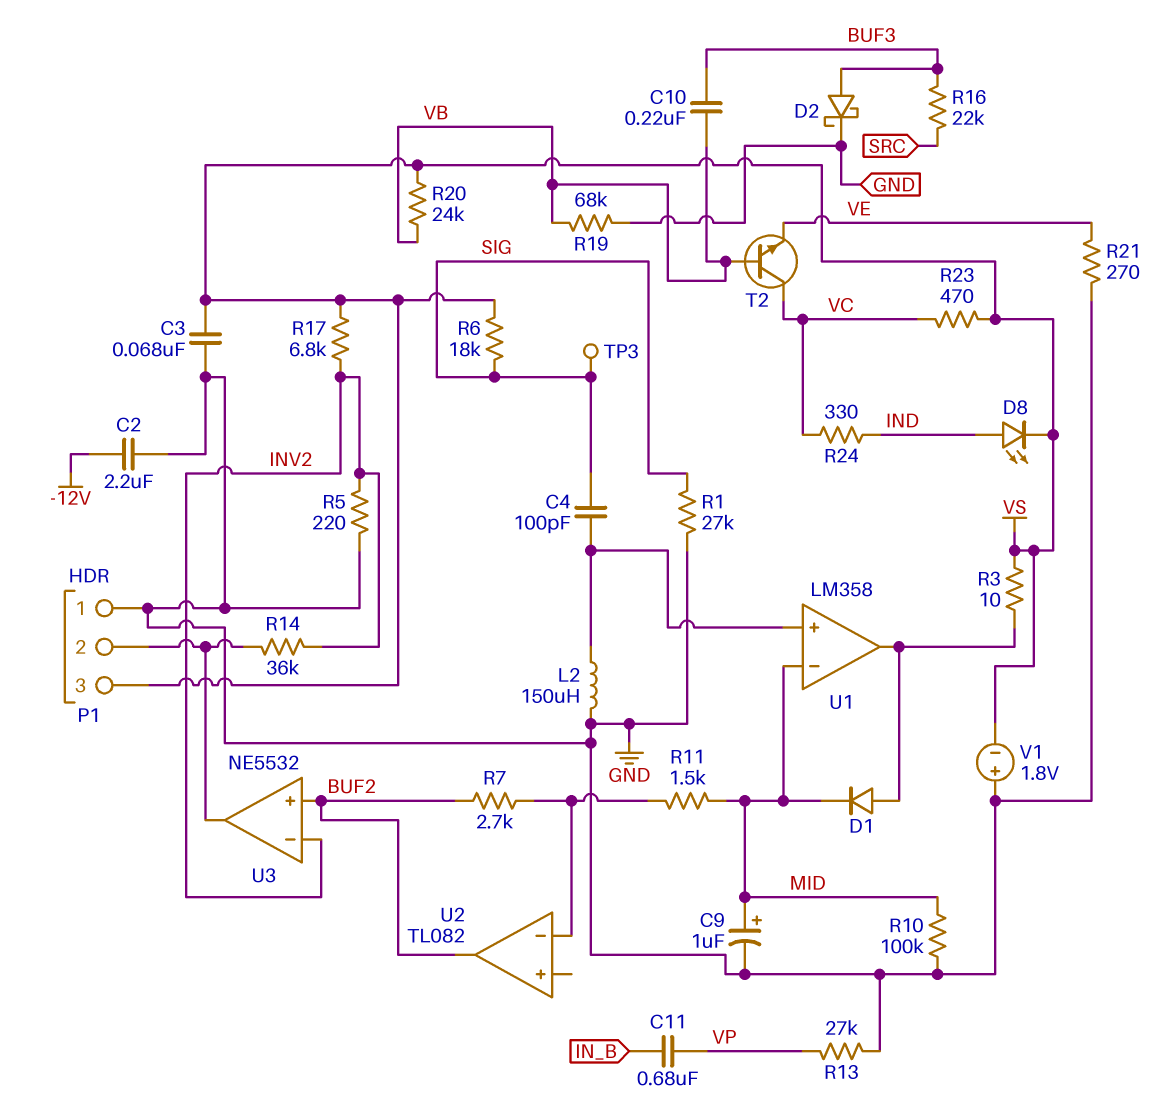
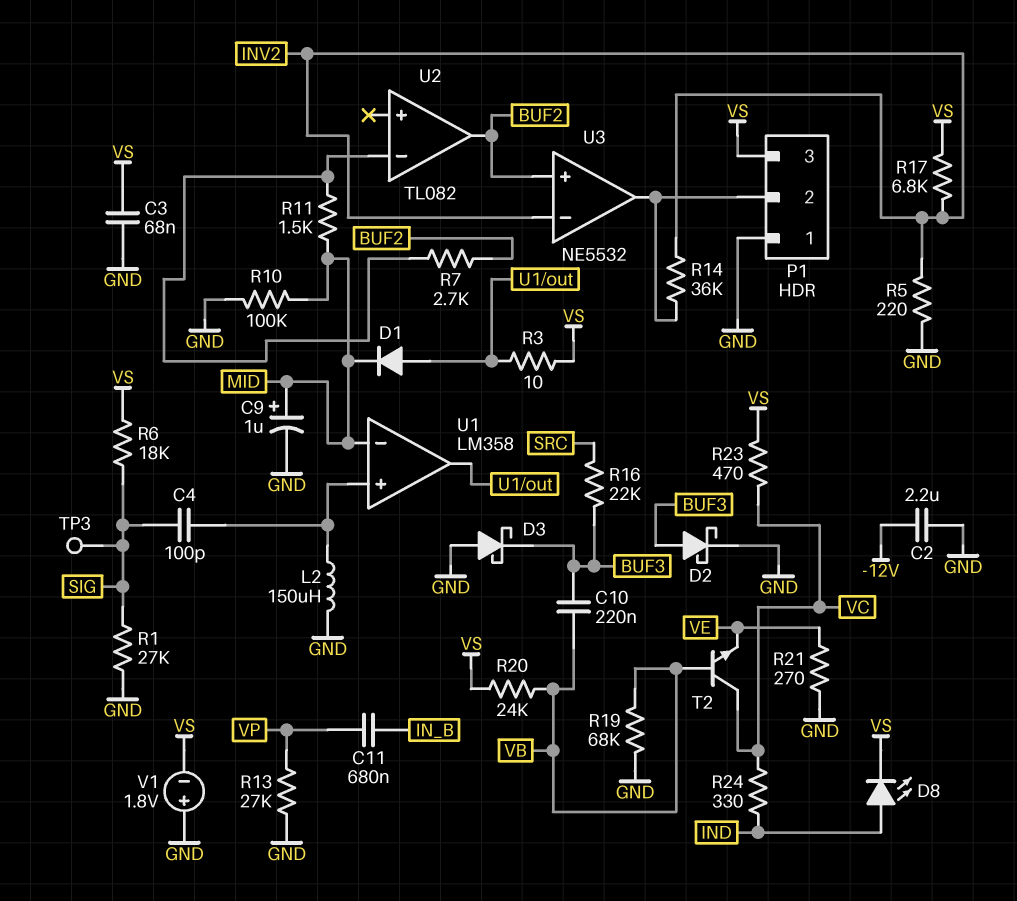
D3: none -> schottky (A GND, K BUF3)

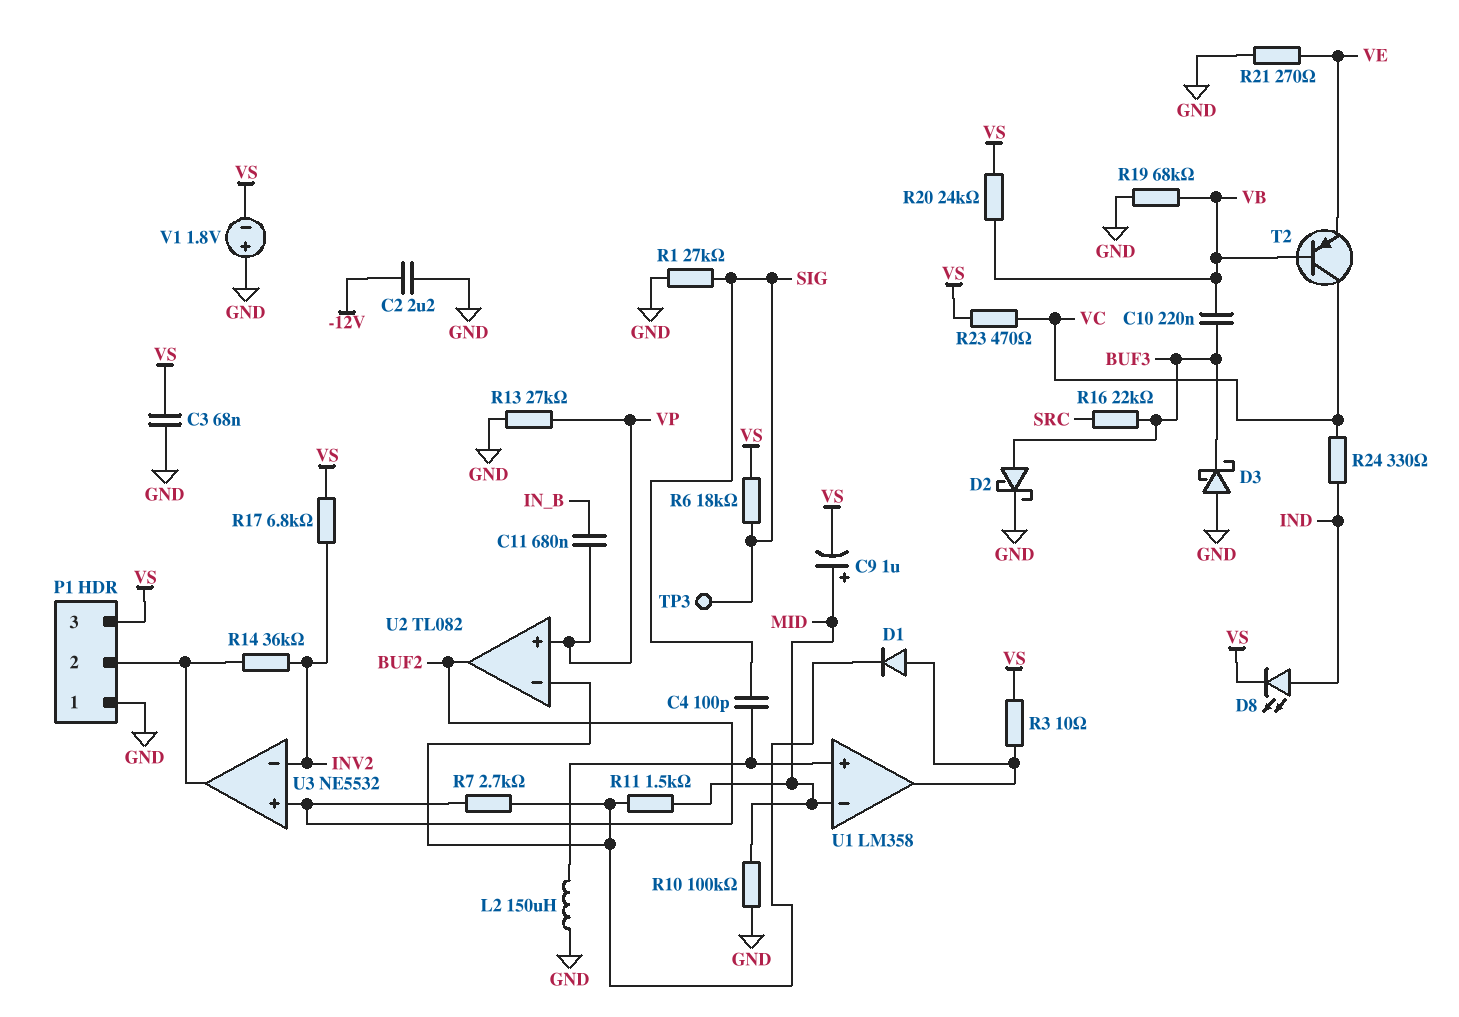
C9: 1uF (plus MID, minus GND) -> 1uF (plus MID, minus VS)
D1: diode (A U1/out, K MID) -> diode (A U1/out, K U2/in-)
R5: 220 (GND, INV2) -> none
T2: NPN (B VB, C VC, E VE) -> PNP (B VB, C VC, E VE)
U2 pin in+: none -> VP

